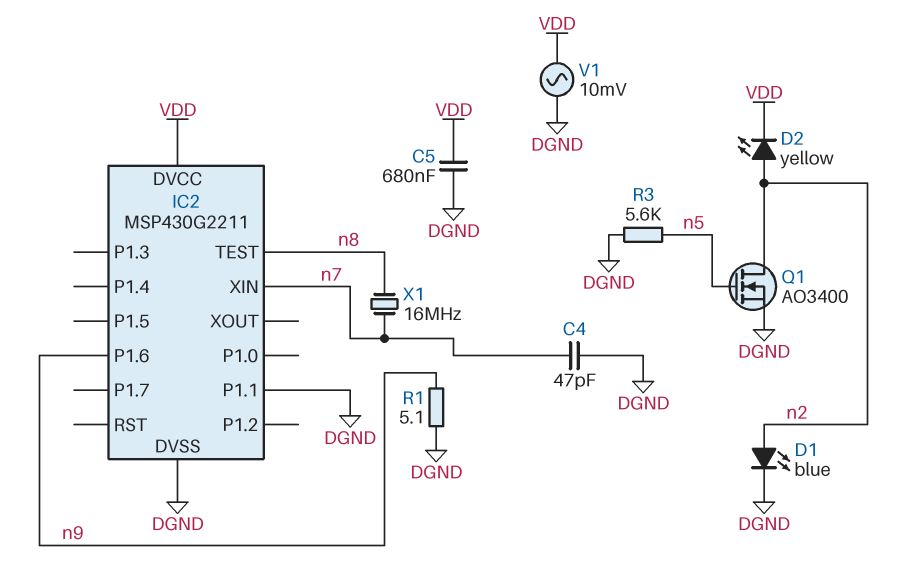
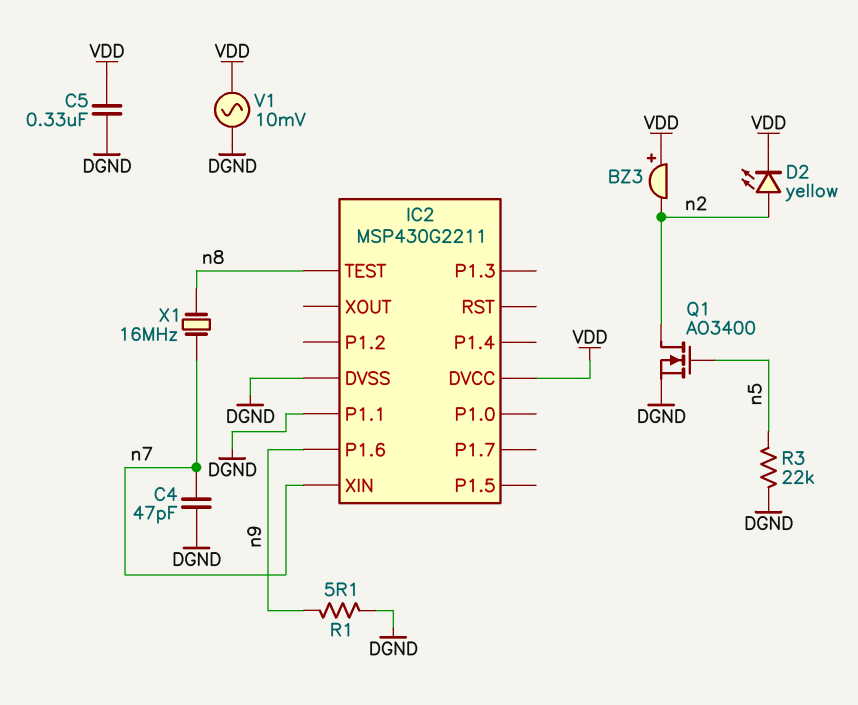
BZ3: none -> buzzer (plus VDD, minus n2)
C5: 680nF (DGND, VDD) -> 330nF (DGND, VDD)
D1: LED blue (A n2, K DGND) -> none
R3: 5.6k (DGND, n5) -> 22k (DGND, n5)

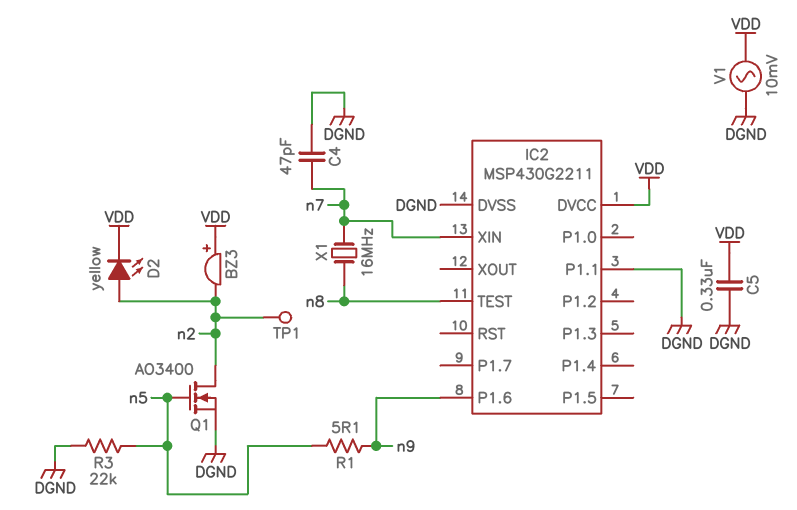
R1: 5.1 (DGND, n9) -> 5.1 (n5, n9)
TP1: none -> test point (n2)

